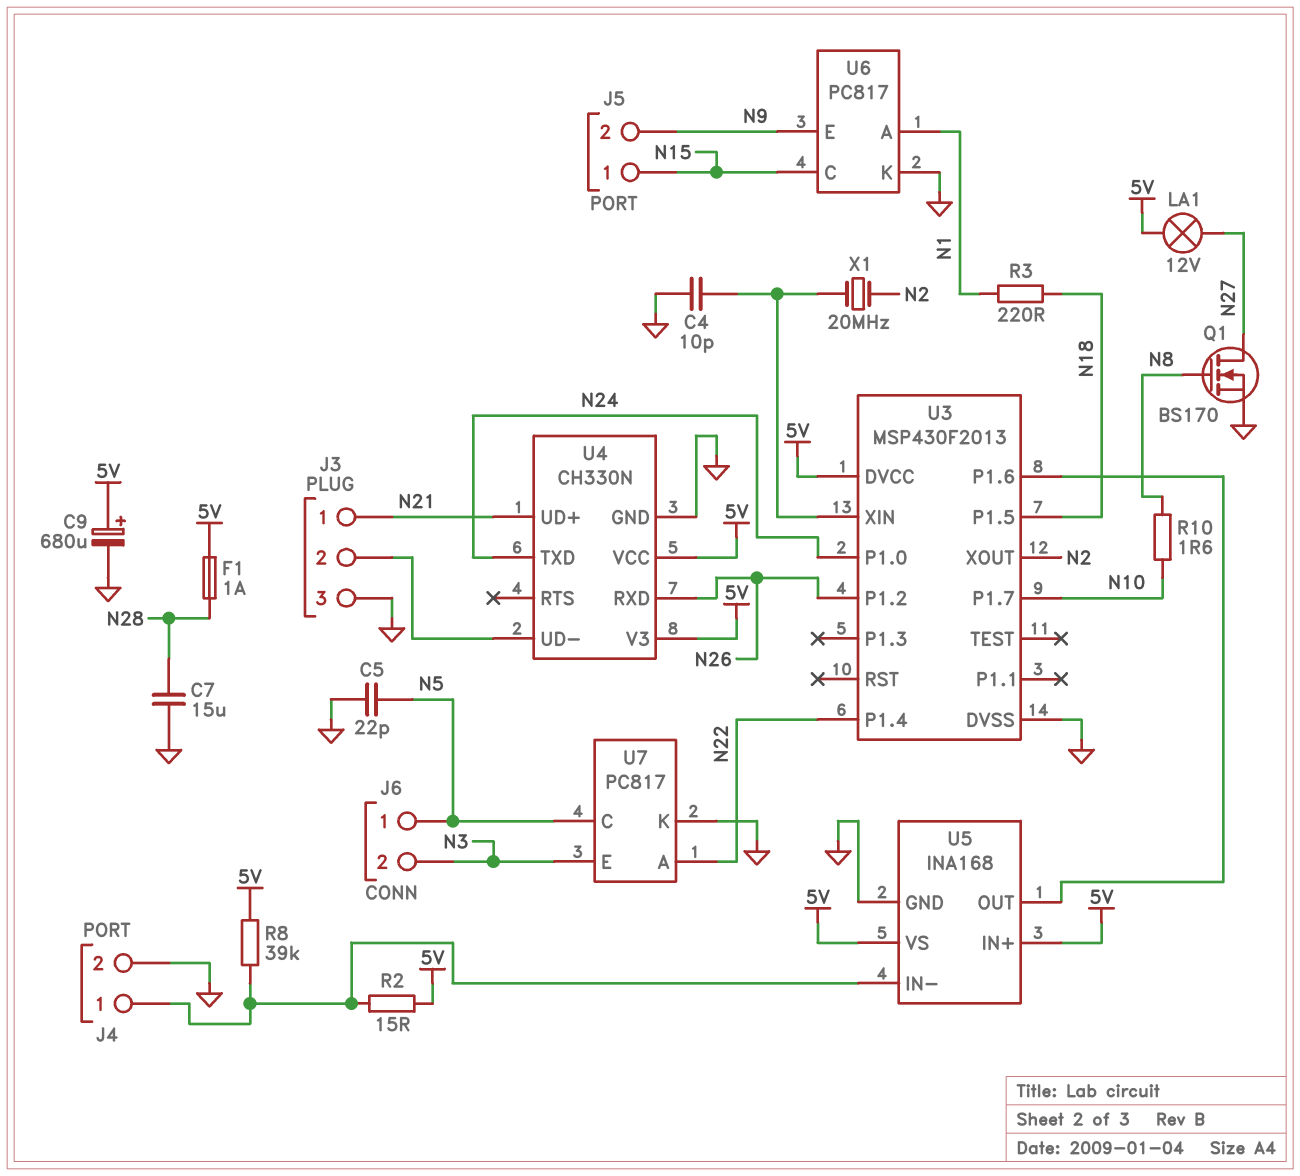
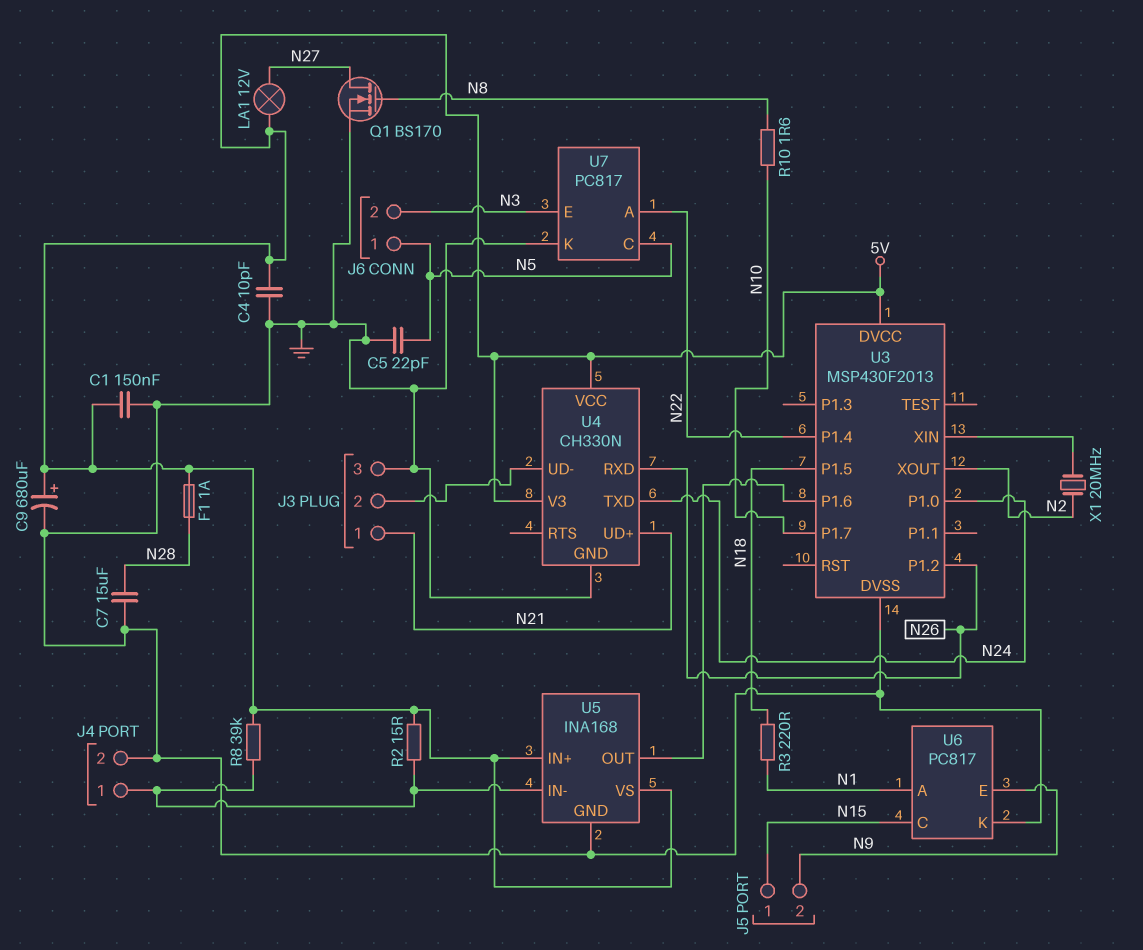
C1: none -> 150nF (5V, GND)
C4: 10pF (GND, U3/XIN) -> 10pF (5V, GND)

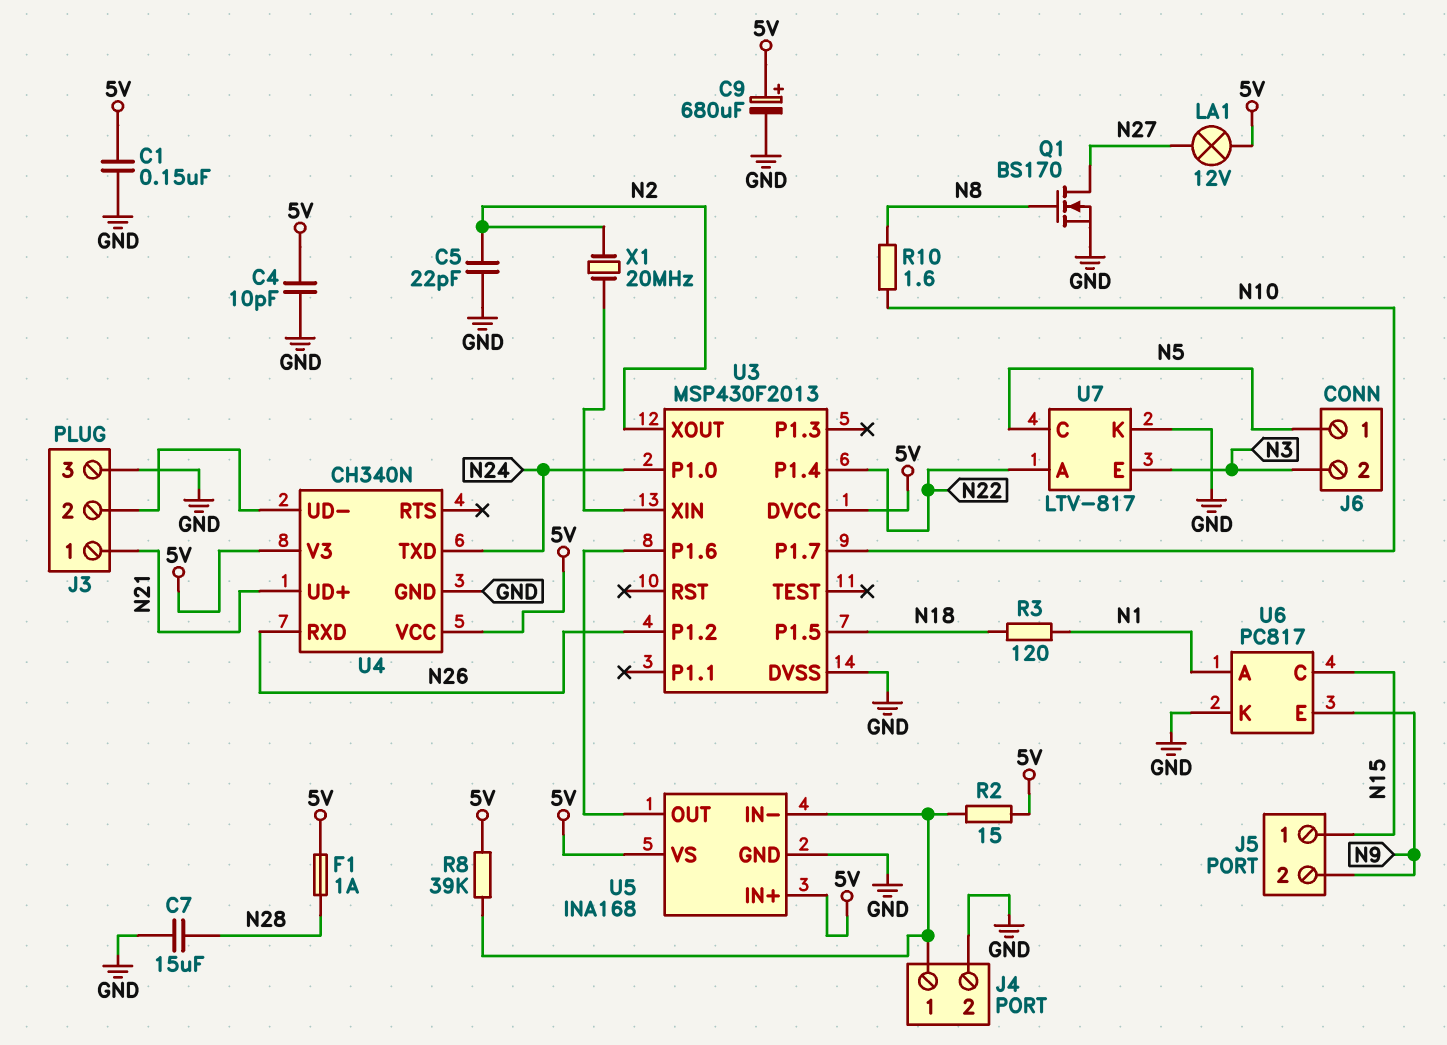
C5: 22pF (GND, N5) -> 22pF (GND, N2)
R3: 220 (N1, N18) -> 120 (N1, N18)
U4: CH330N -> CH340N
U7: PC817 -> LTV-817

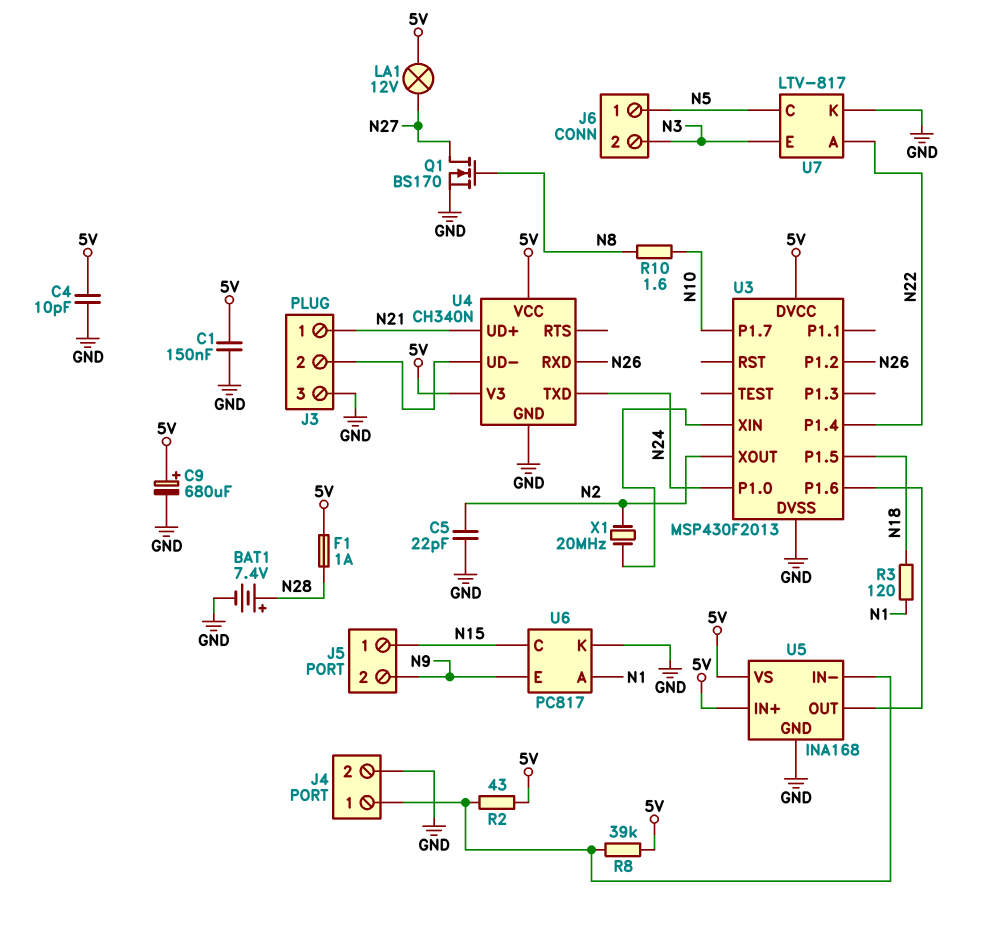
BAT1: none -> 7.4V (plus N28, minus GND)
C7: 15uF (GND, N28) -> none
R2: 15 (5V, J4/1) -> 43 (5V, J4/1)

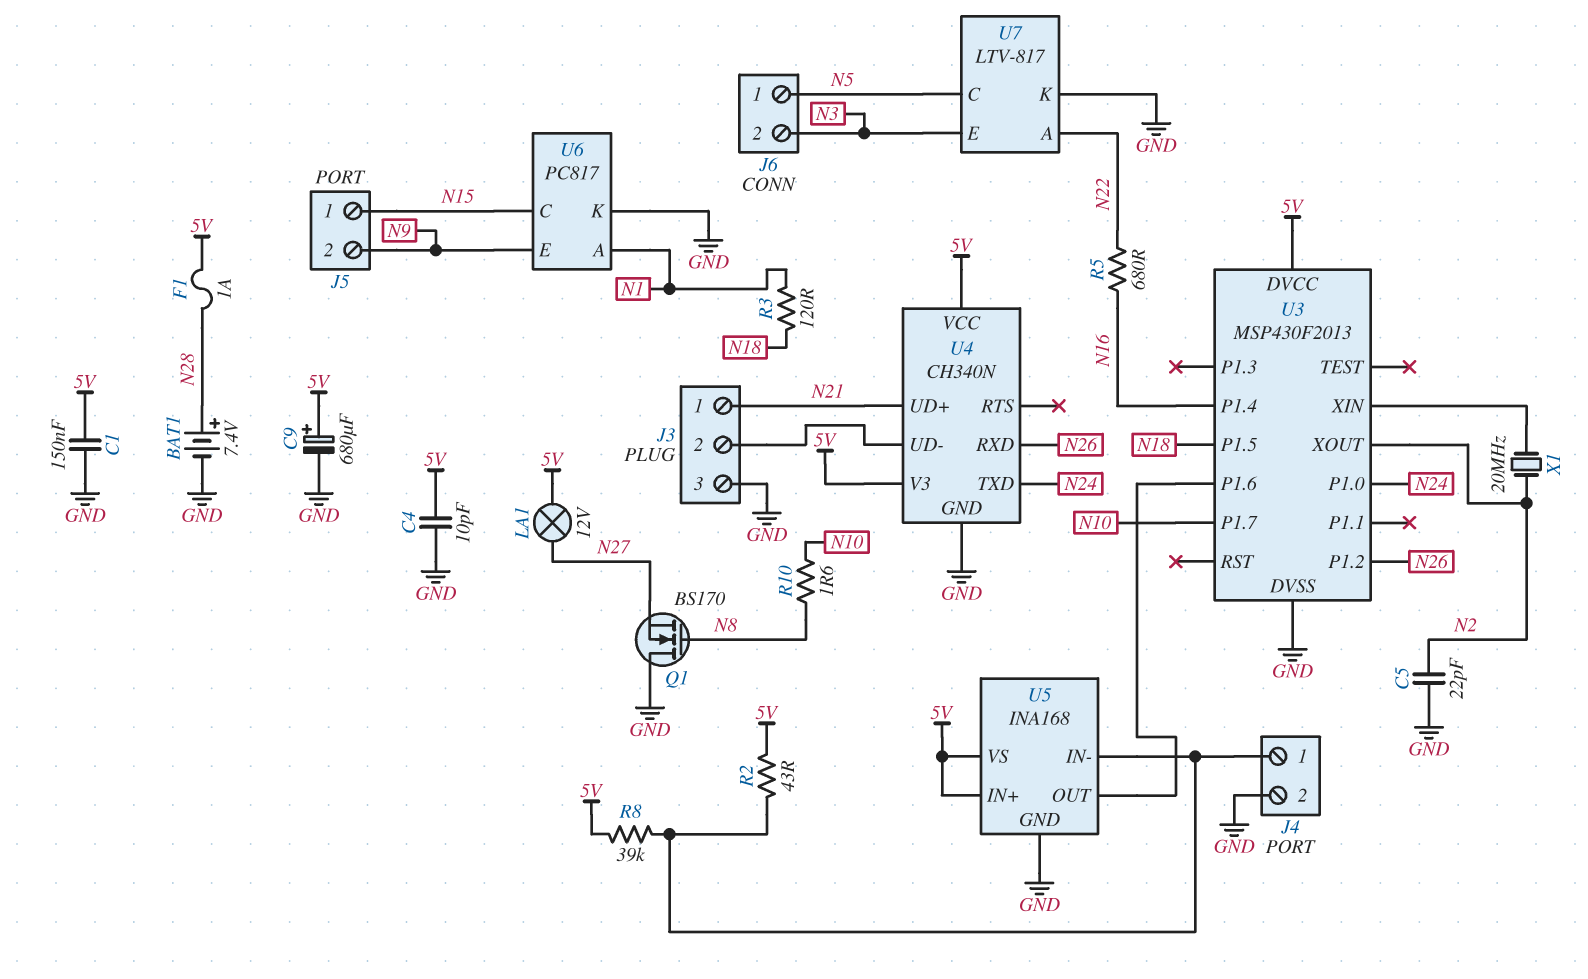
Q1: NMOS BS170 (G N8, D N27, S GND) -> NMOS BS170 (G N8, D GND, S N27)
R5: none -> 680 (N16, N22)
U3 pin P1.4: N22 -> N16

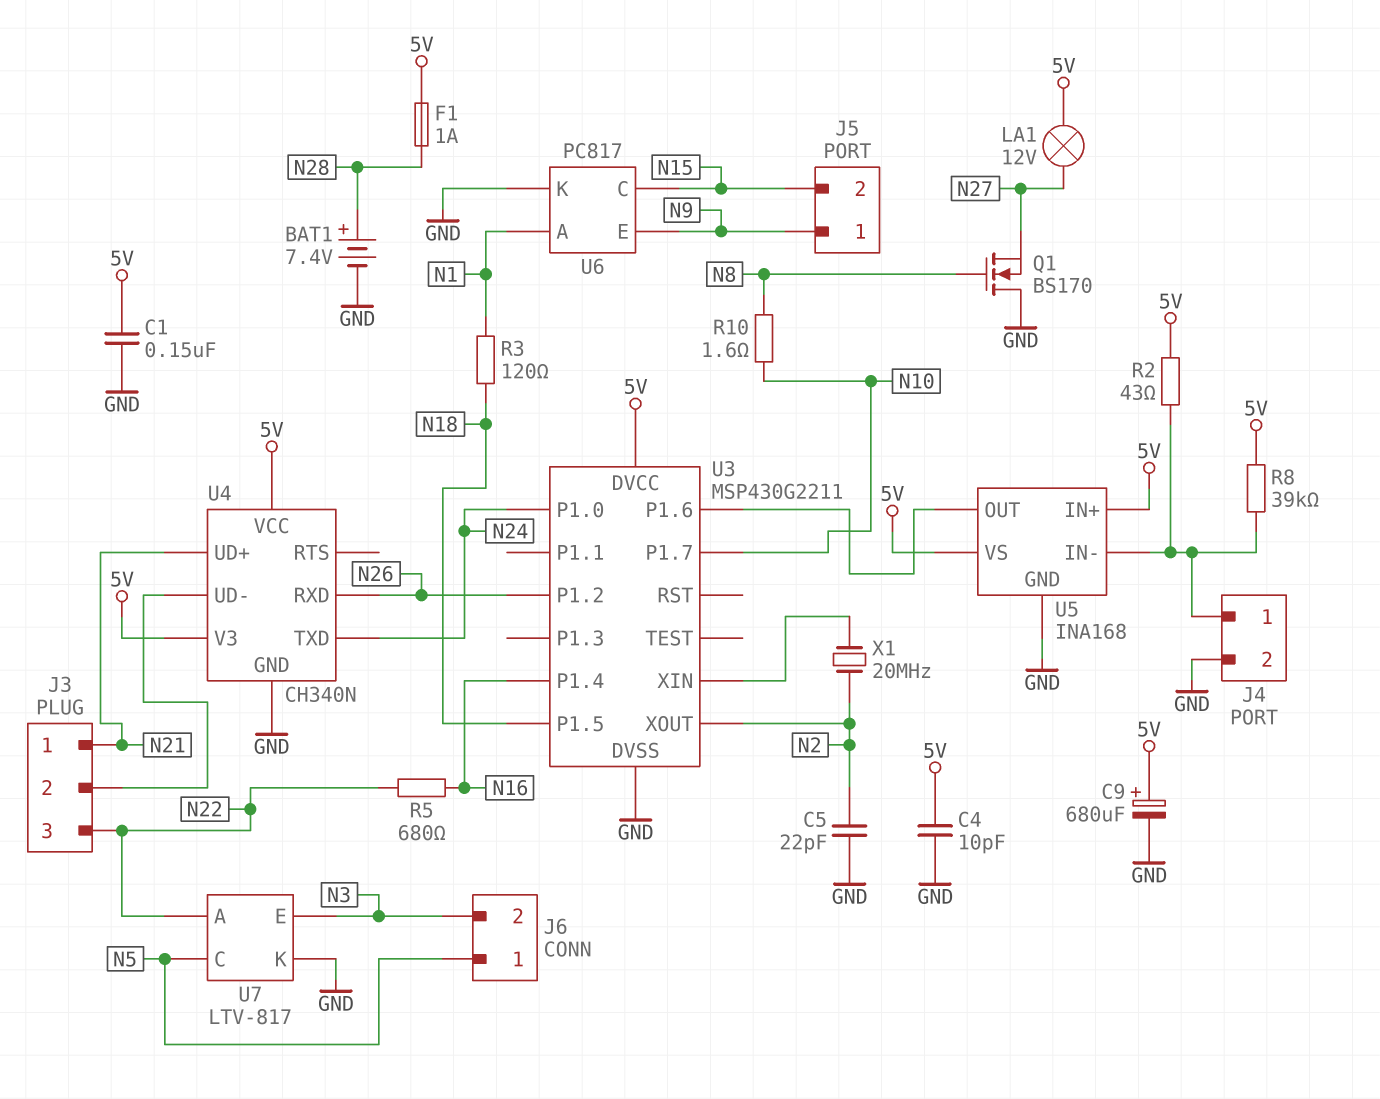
J3 pin 3: GND -> N22
J5 pin 1: N15 -> N9
J5 pin 2: N9 -> N15
U3: MSP430F2013 -> MSP430G2211

